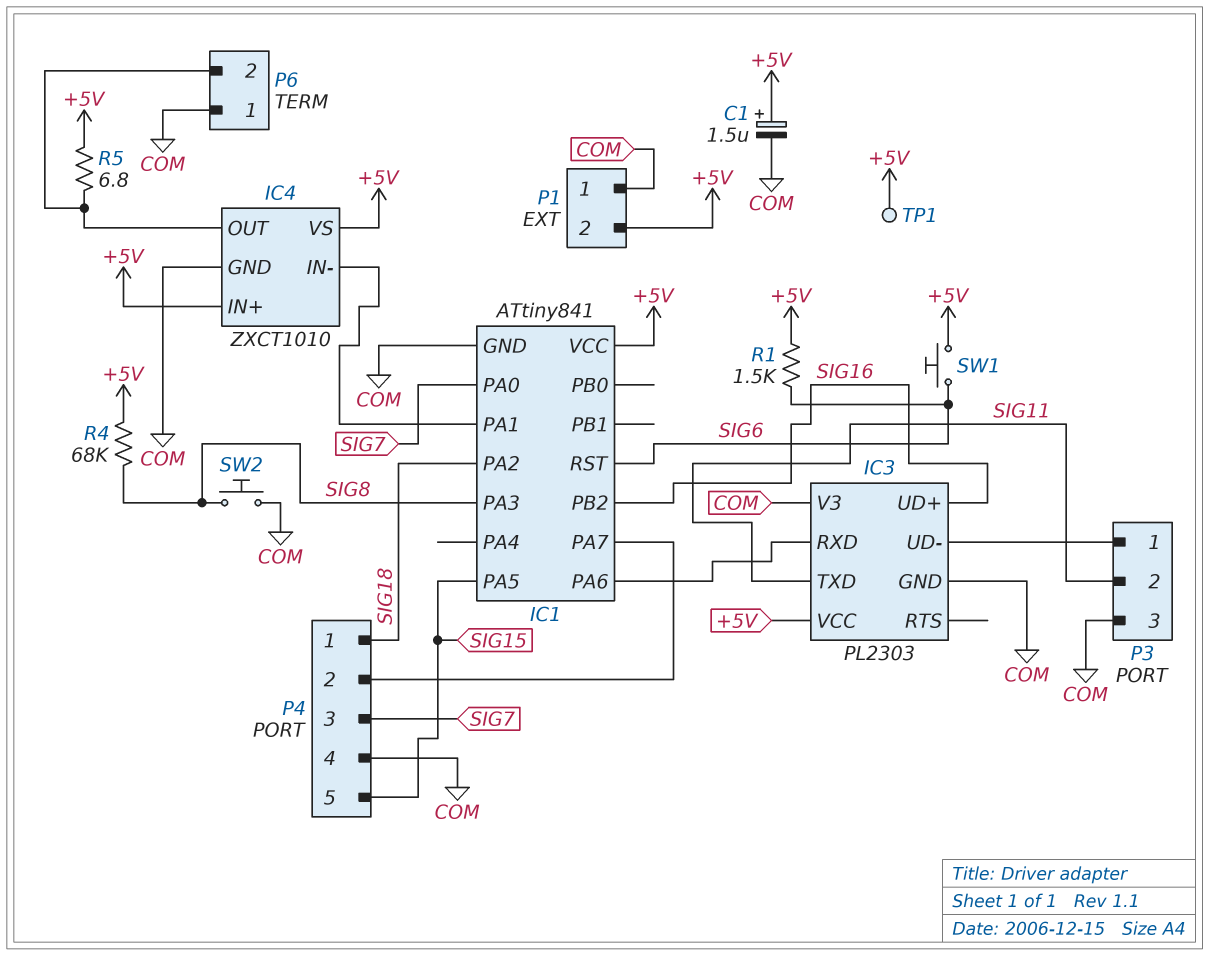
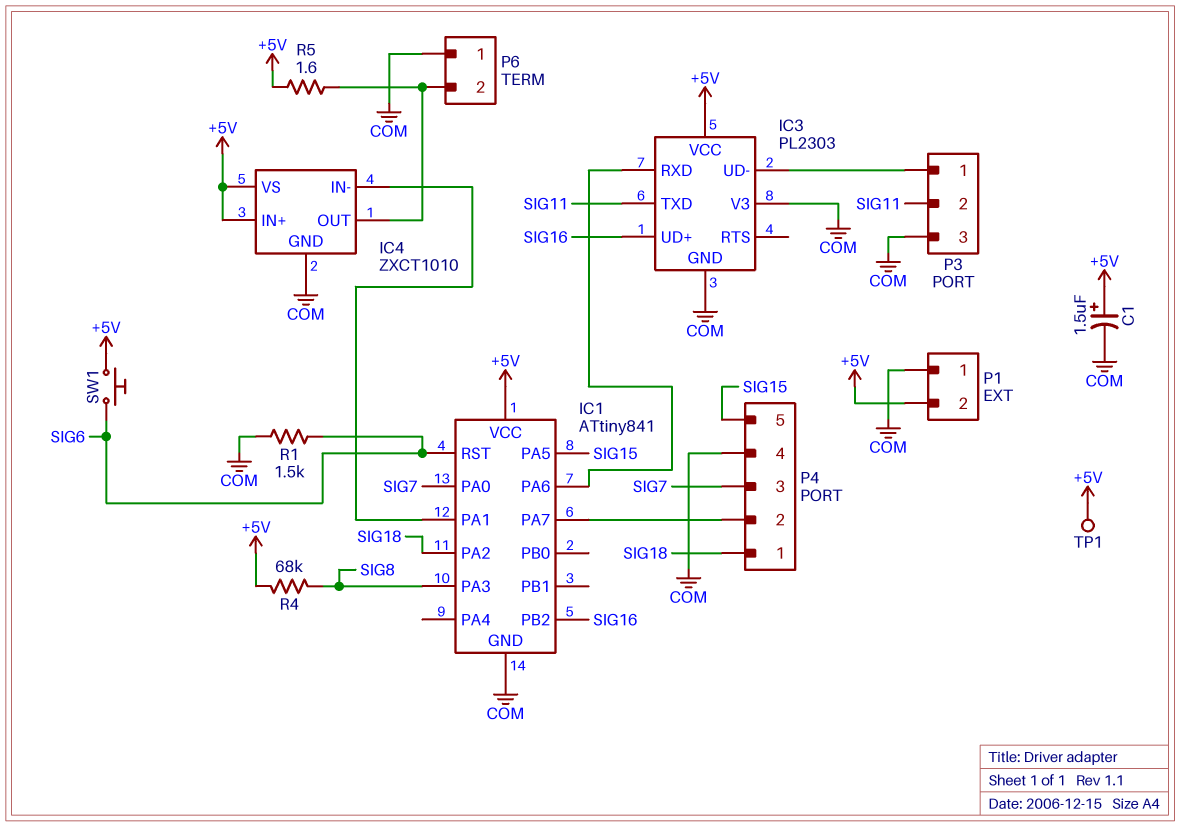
R1: 1.5k (+5V, SIG6) -> 1.5k (COM, SIG6)
R5: 6.8 (+5V, IC4/OUT) -> 1.6 (+5V, IC4/OUT)
SW2: button (COM, SIG8) -> none

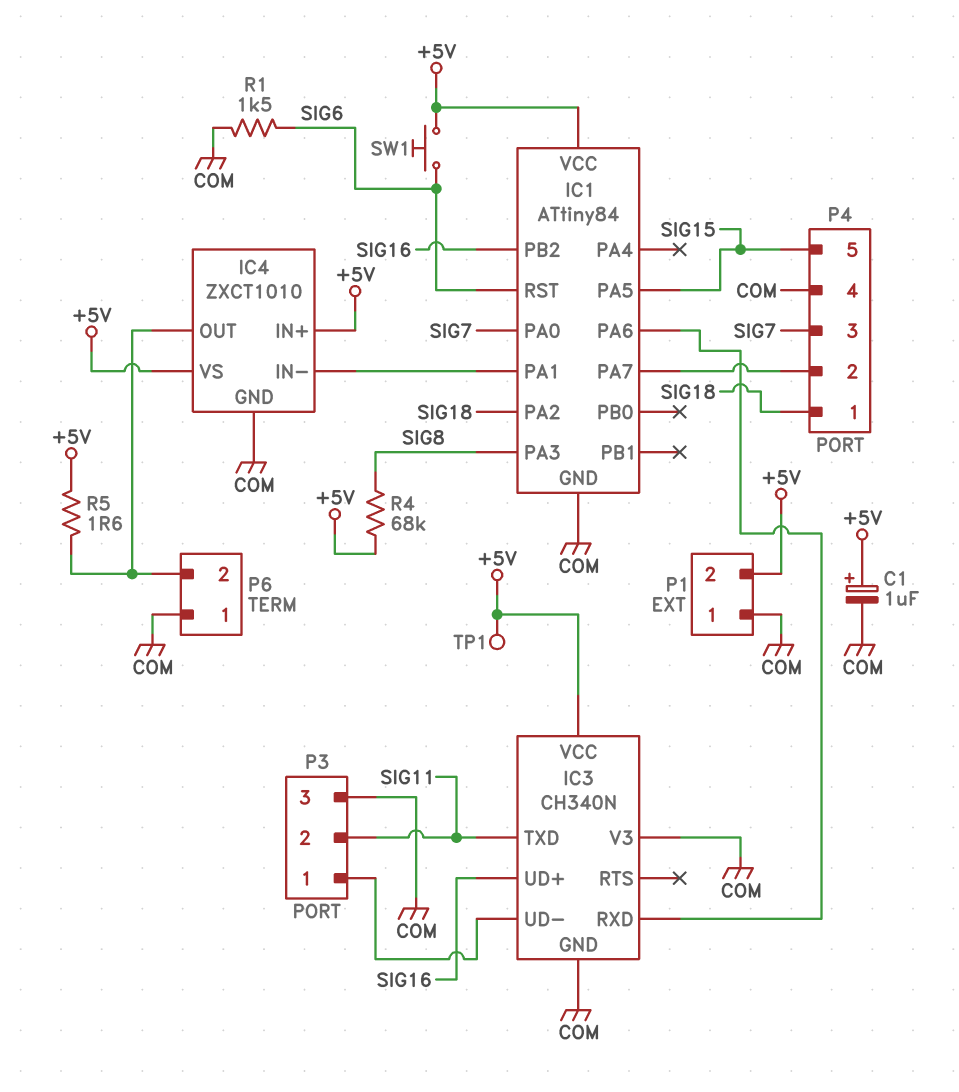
C1: 1.5uF (plus +5V, minus COM) -> 1uF (plus +5V, minus COM)
IC1: ATtiny841 -> ATtiny84
IC3: PL2303 -> CH340N

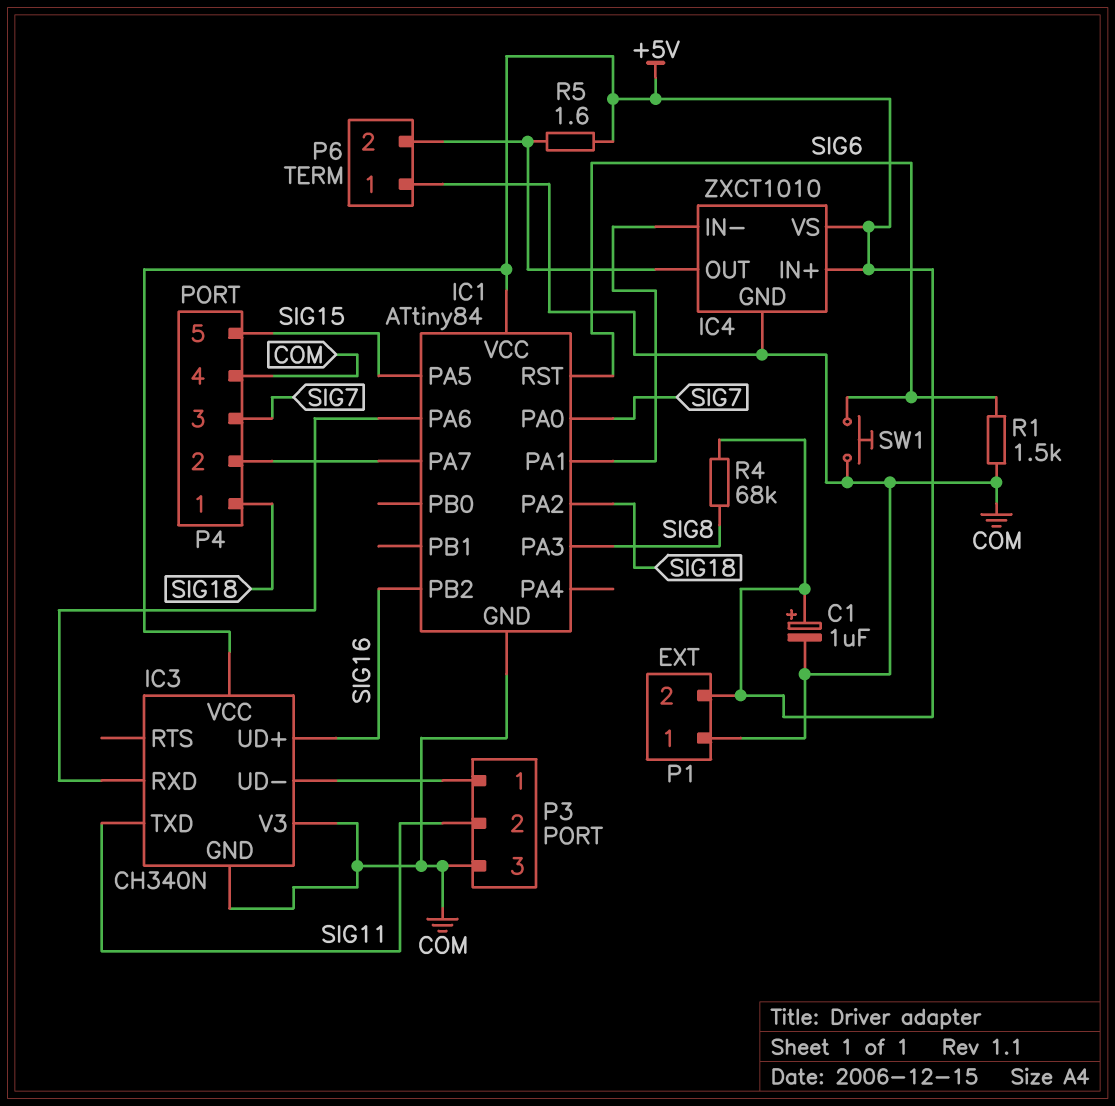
SW1: button (+5V, SIG6) -> button (COM, SIG6)
TP1: test point (+5V) -> none

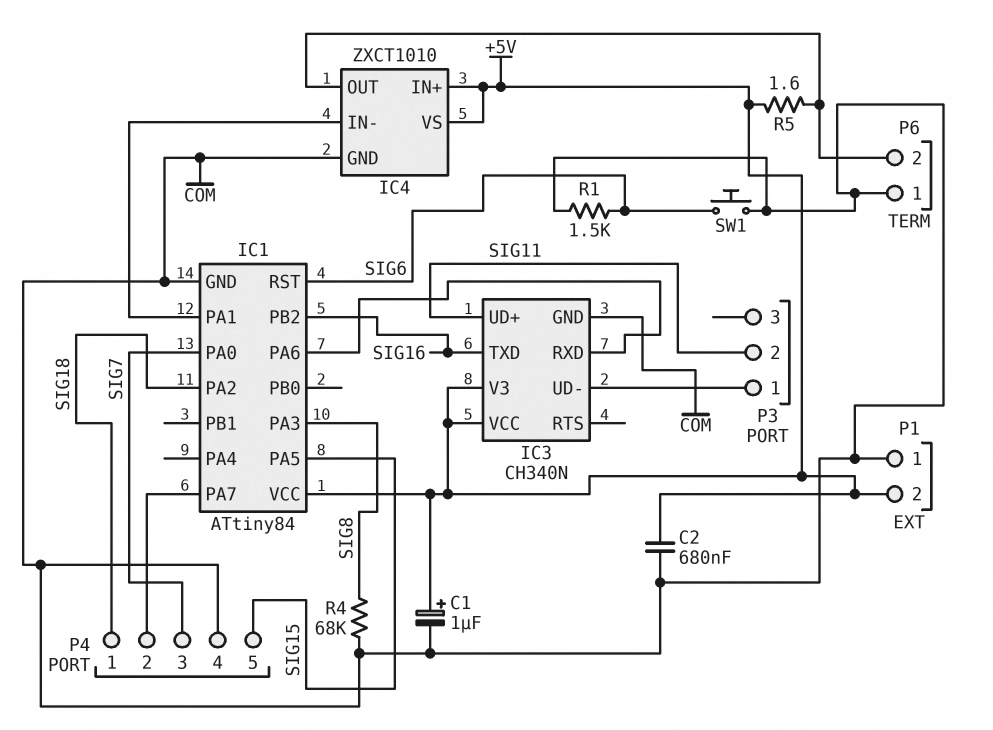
C2: none -> 680nF (+5V, COM)
IC3 pin TXD: SIG11 -> SIG16
IC3 pin UD+: SIG16 -> SIG11
IC3 pin V3: COM -> +5V
P3 pin 3: COM -> none
R4: 68k (+5V, SIG8) -> 68k (COM, SIG8)

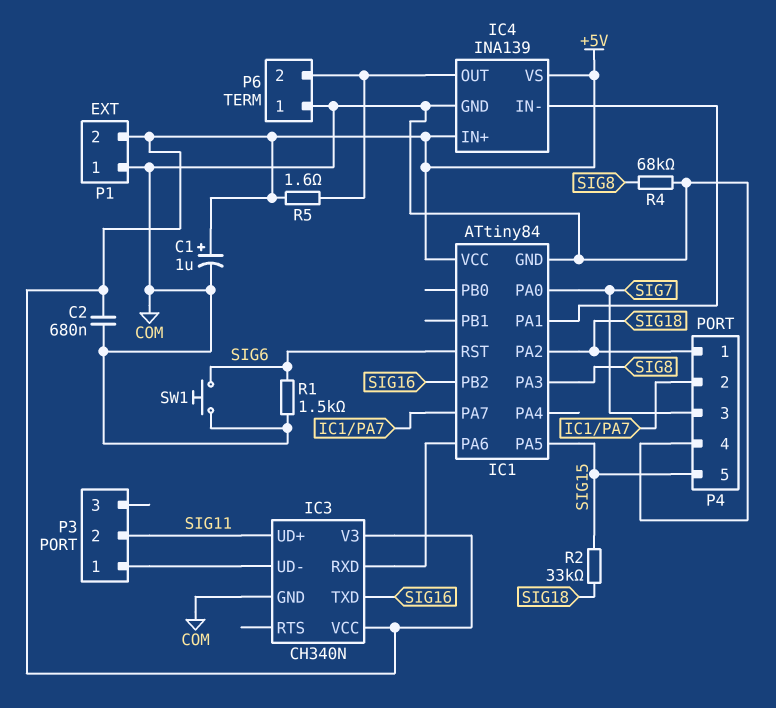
IC4: ZXCT1010 -> INA139
R2: none -> 33k (SIG15, SIG18)

